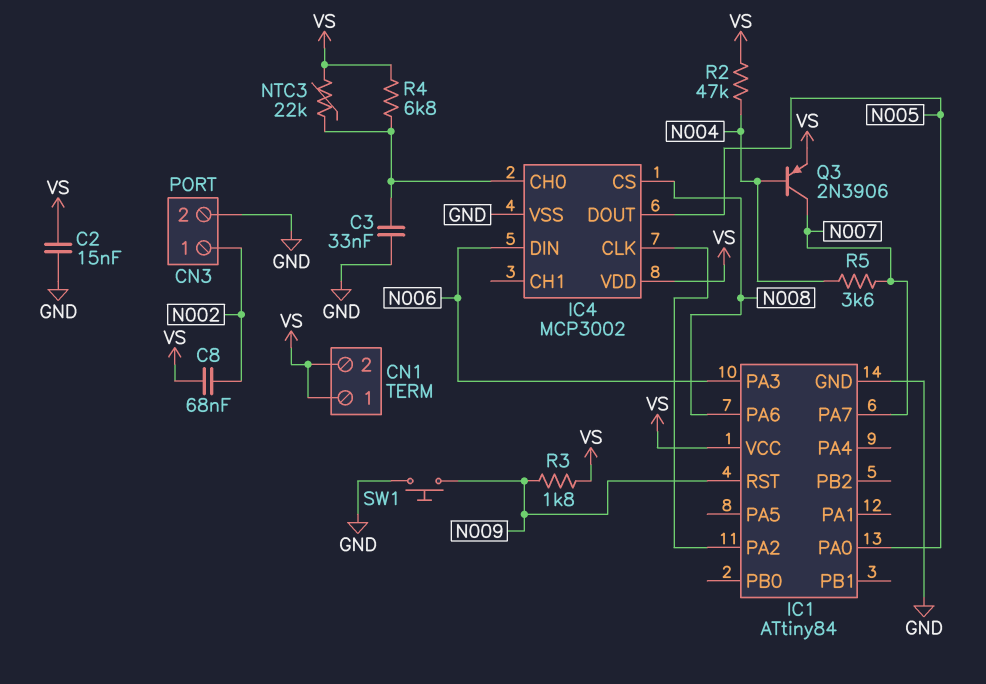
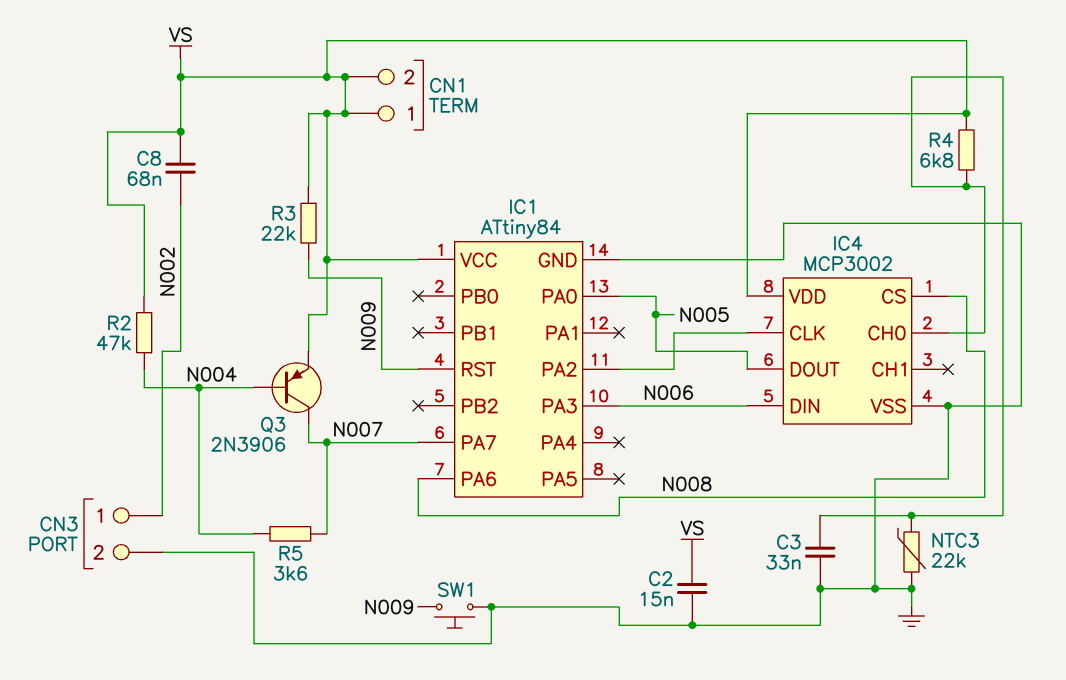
NTC3: 22k (IC4/CH0, VS) -> 22k (GND, IC4/CH0)
R3: 1.8k (N009, VS) -> 22k (N009, VS)

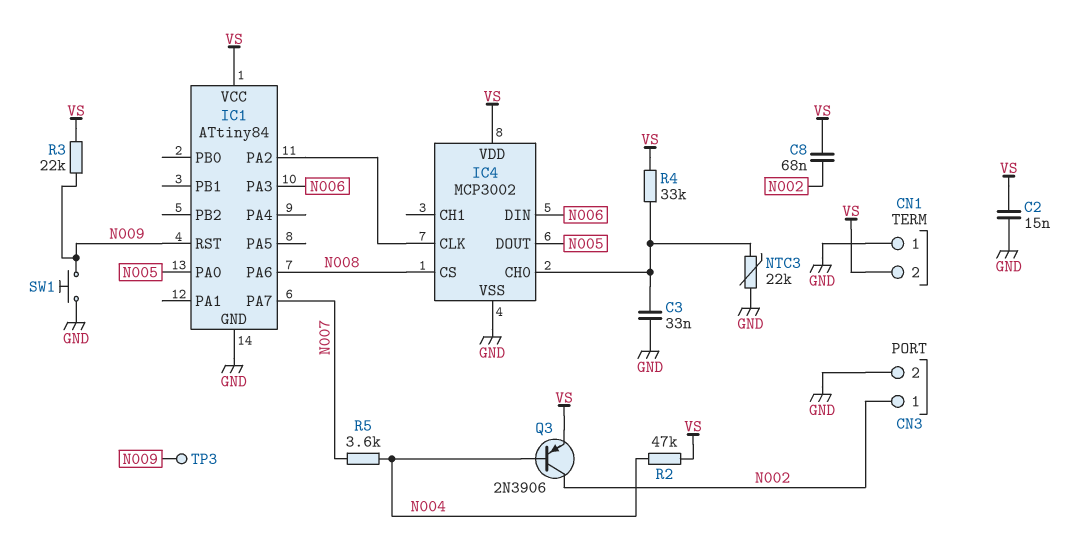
CN1 pin 1: VS -> GND
Q3: PNP 2N3906 (B N004, C N007, E VS) -> PNP 2N3906 (B N004, C N002, E VS)
R4: 6.8k (IC4/CH0, VS) -> 33k (IC4/CH0, VS)
TP3: none -> test point (N009)

